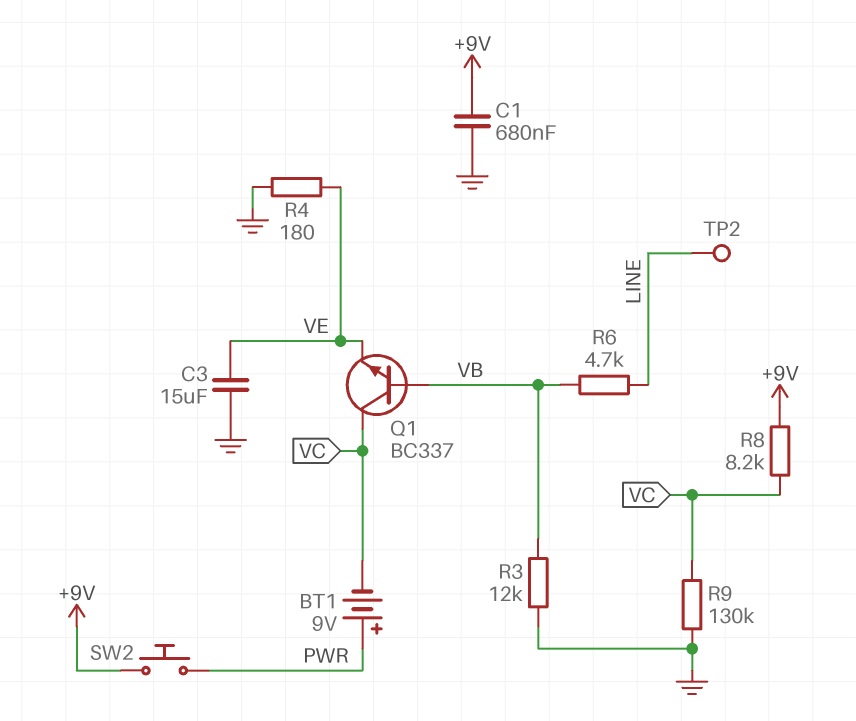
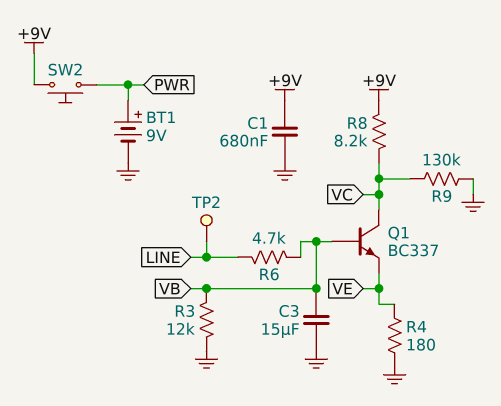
BT1: 9V (plus PWR, minus VC) -> 9V (plus PWR, minus GND)
C3: 15uF (GND, VE) -> 15uF (GND, VB)

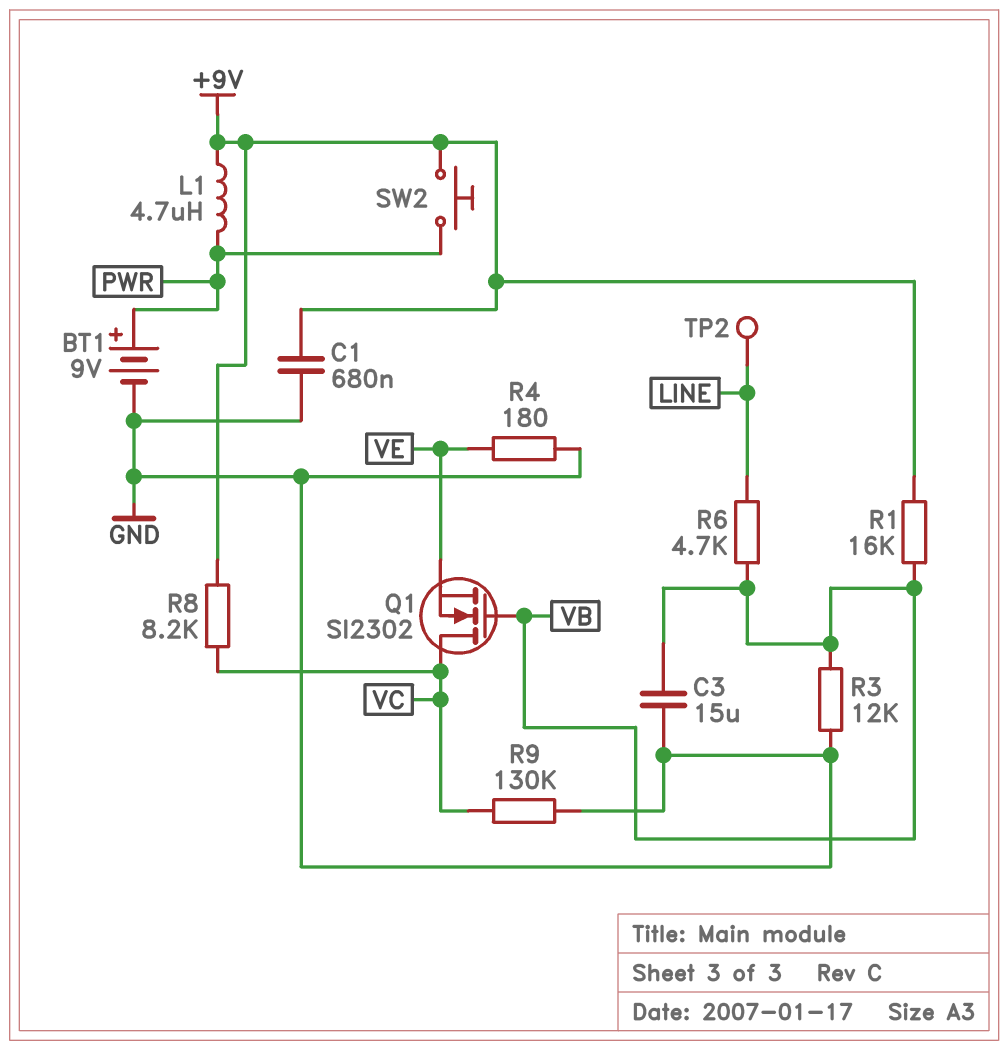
L1: none -> 4.7uH (+9V, PWR)
Q1: NPN BC337 (B VB, C VC, E VE) -> NMOS SI2302 (G VB, D VC, S VE)
R1: none -> 16k (+9V, VB)

